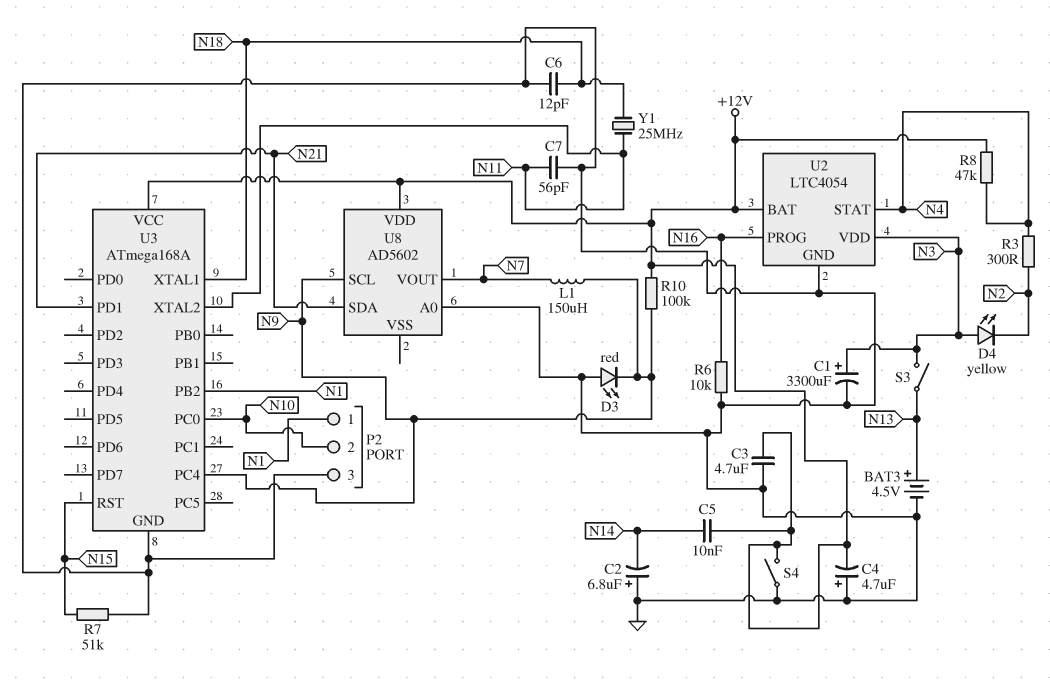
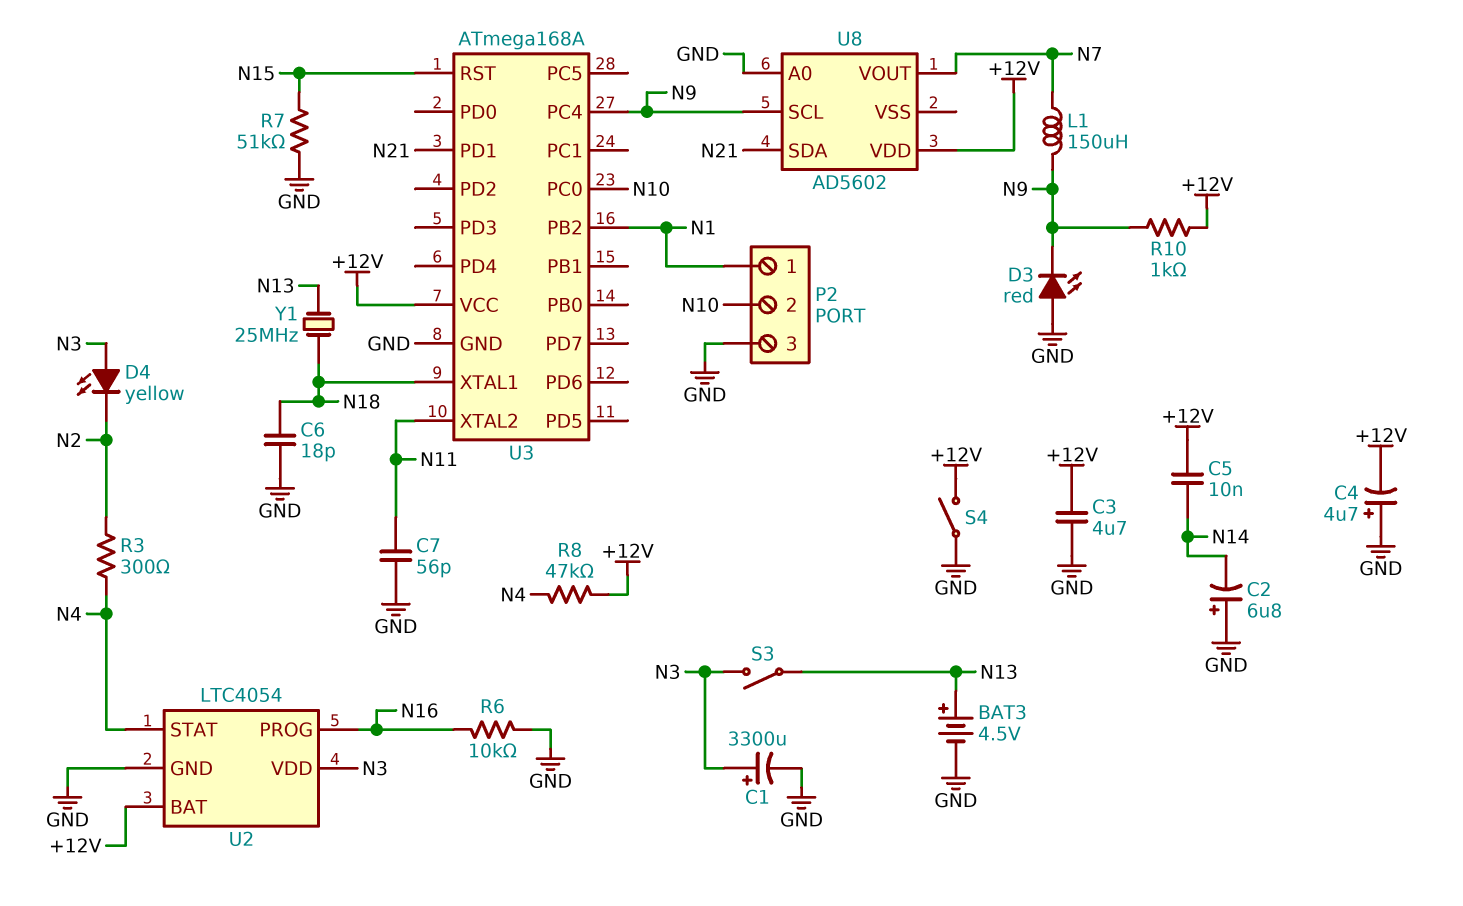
C6: 12pF (GND, N18) -> 18pF (GND, N18)
R10: 100k (+12V, N9) -> 1k (+12V, N9)
Y1: 25MHz (N11, N18) -> 25MHz (N13, N18)

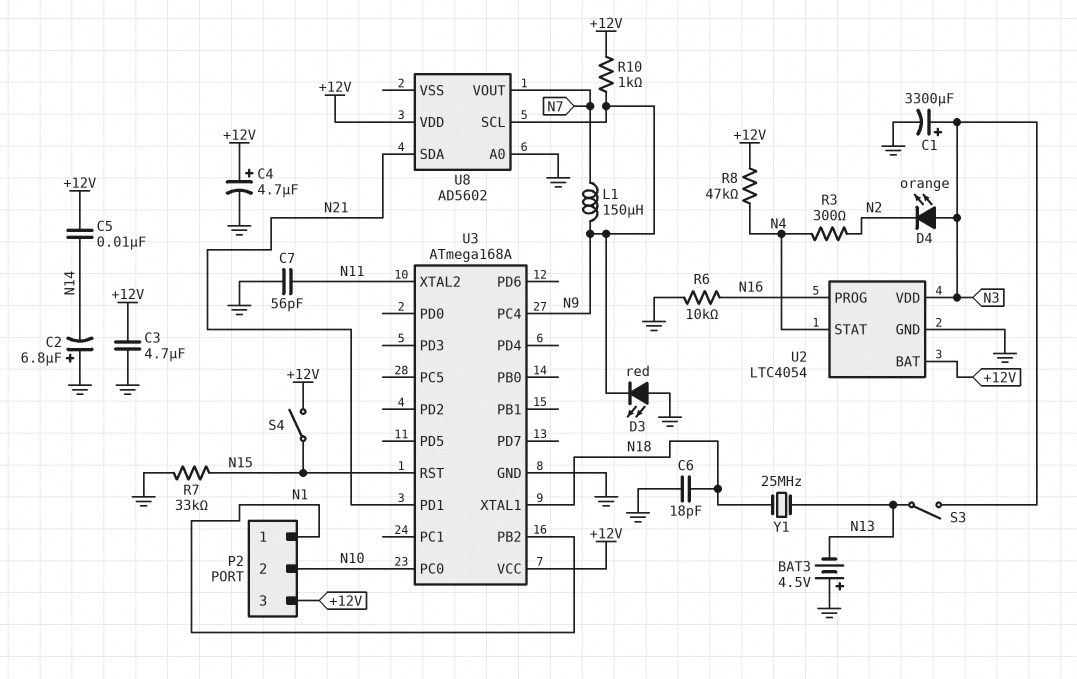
BAT3: 4.5V (plus N13, minus GND) -> 4.5V (plus GND, minus N13)
C4: 4.7uF (plus GND, minus +12V) -> 4.7uF (plus +12V, minus GND)
D4: LED yellow (A N3, K N2) -> LED orange (A N3, K N2)
P2 pin 3: GND -> +12V
R7: 51k (GND, N15) -> 33k (GND, N15)
S4: switch (+12V, GND) -> switch (+12V, N15)

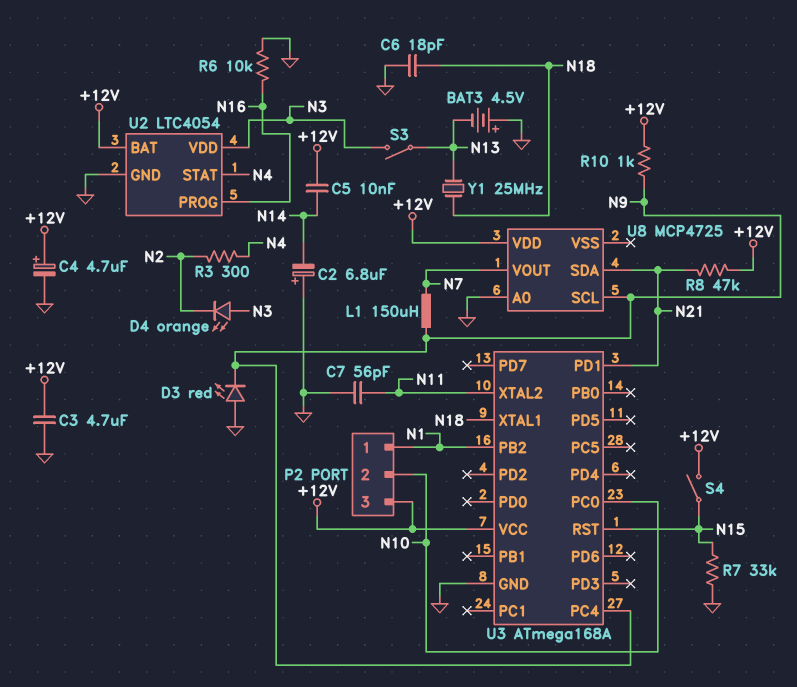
C1: 3300uF (plus N3, minus GND) -> none
R8: 47k (+12V, N4) -> 47k (+12V, N21)
U8: AD5602 -> MCP4725

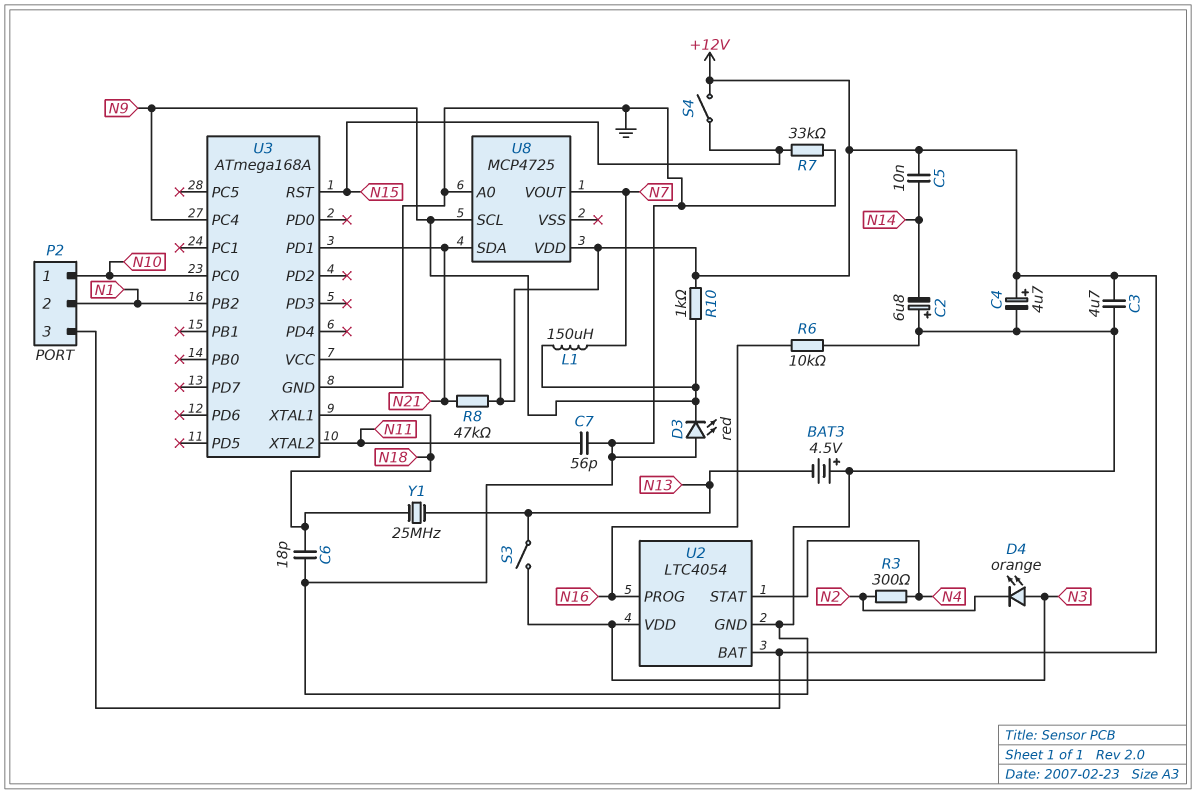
P2 pin 1: N1 -> N10
P2 pin 2: N10 -> N1

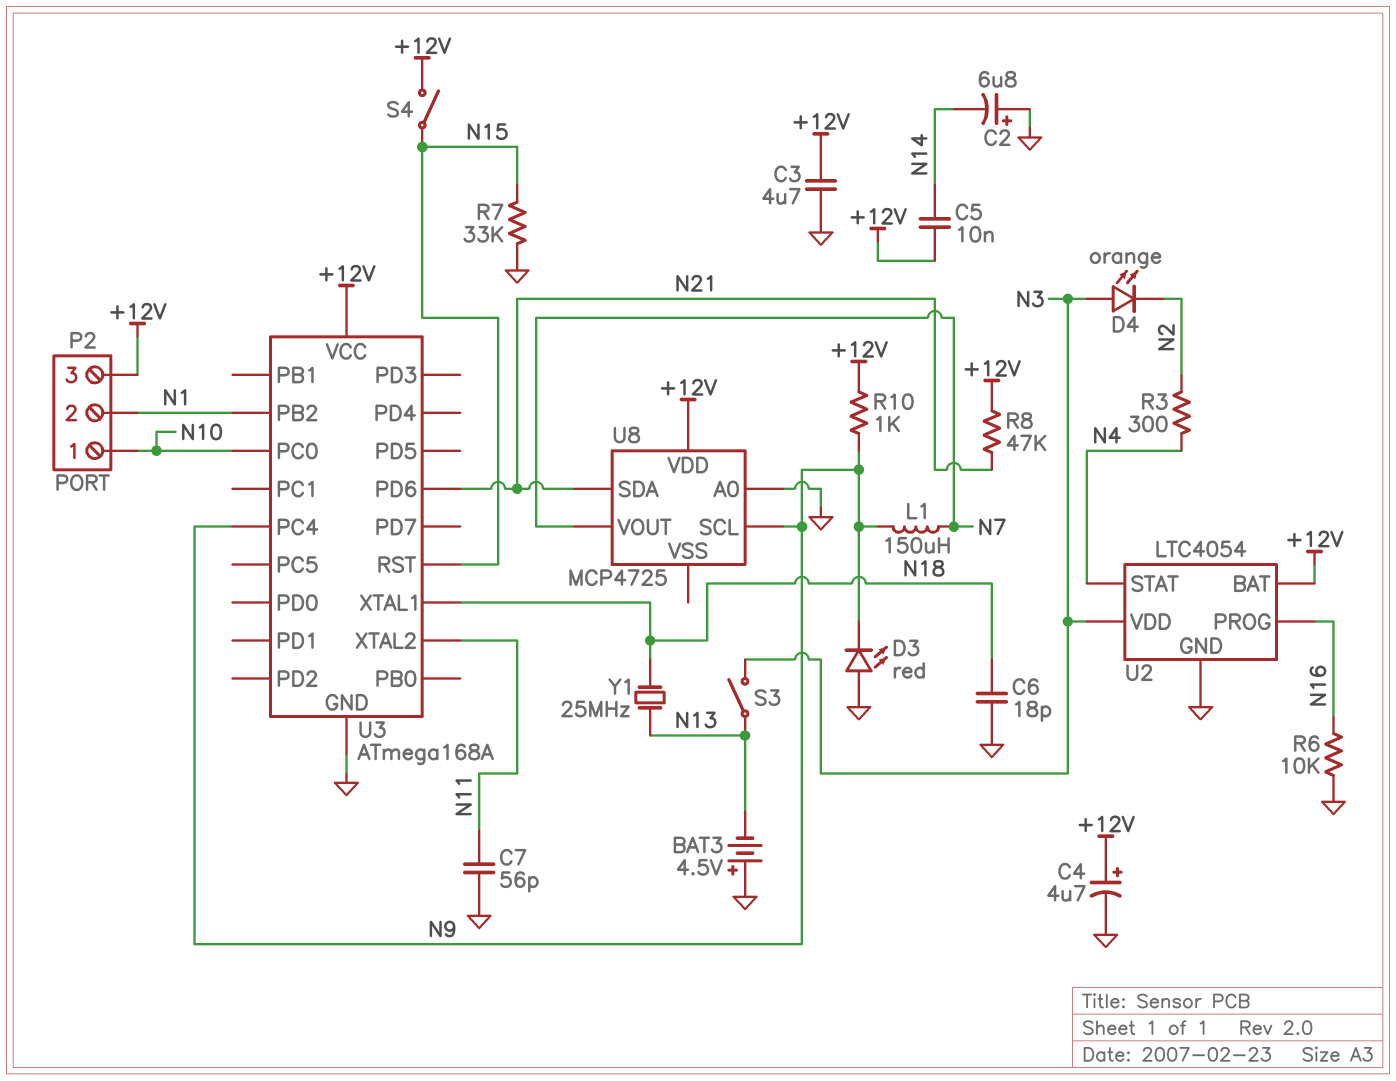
U3 pin PD1: N21 -> none
U3 pin PD6: none -> N21

